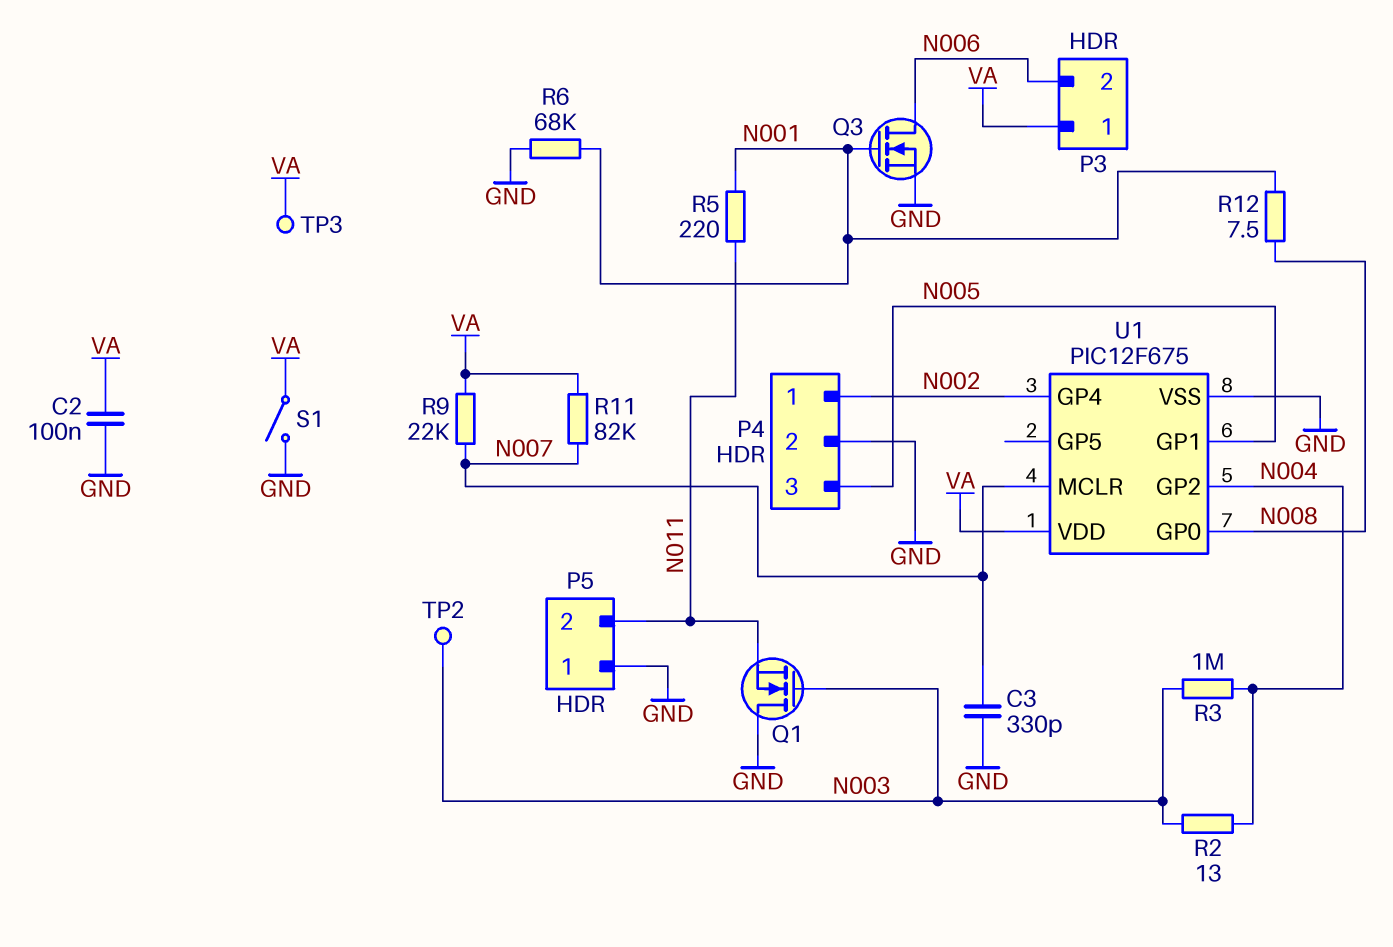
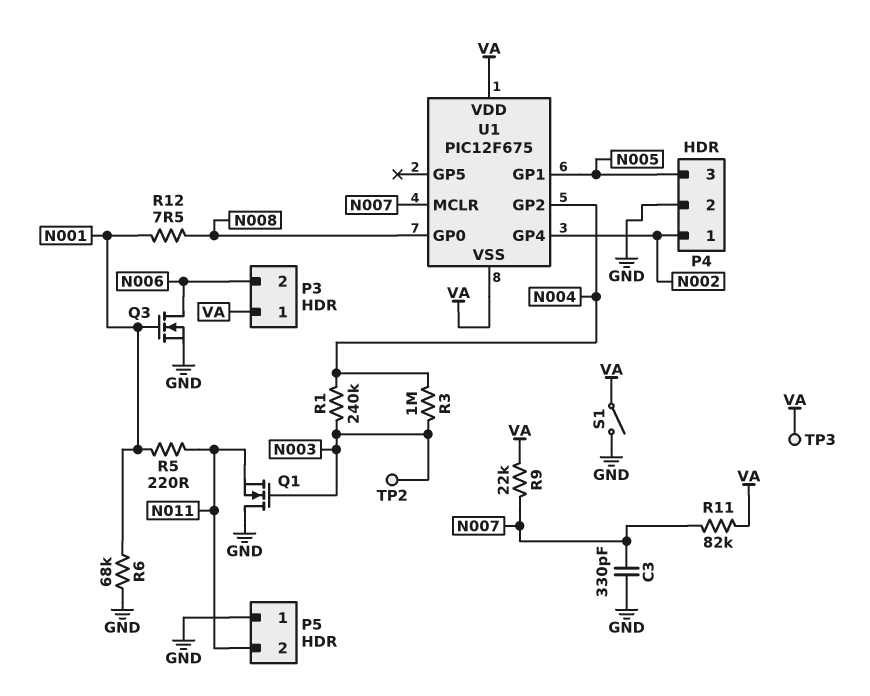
C2: 100nF (GND, VA) -> none
R1: none -> 240k (N003, N004)
R2: 13 (N003, N004) -> none
U1 pin VSS: GND -> VA

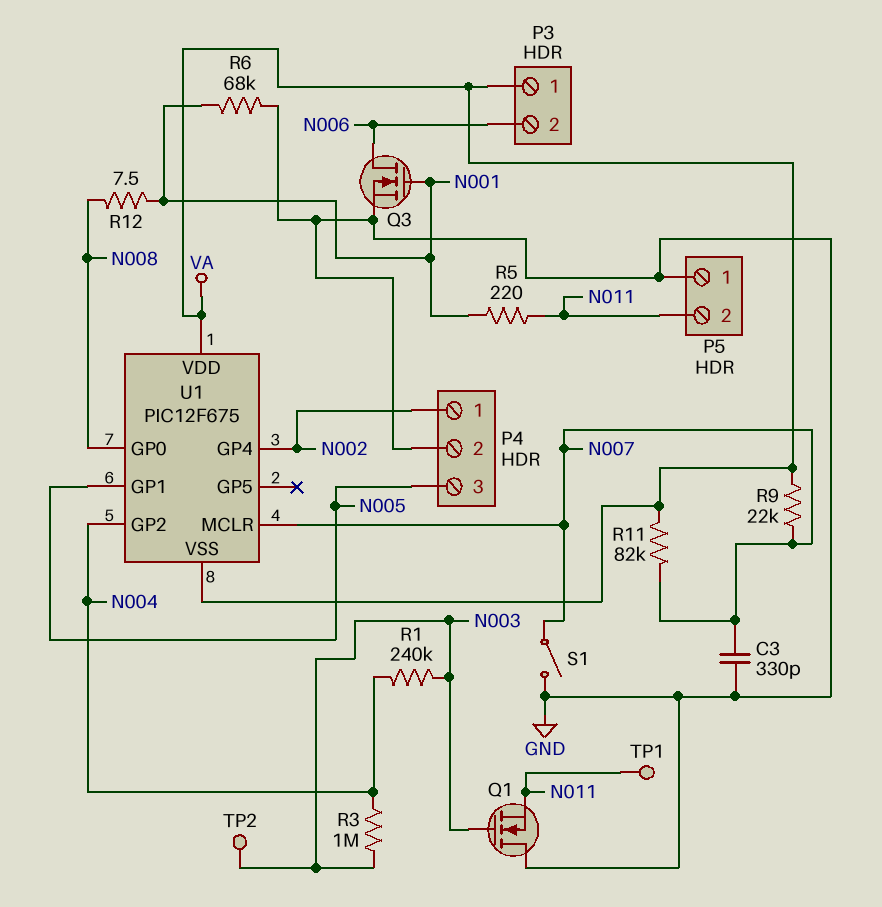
S1: switch (GND, VA) -> switch (GND, N007)
TP1: none -> test point (N011)
TP3: test point (VA) -> none

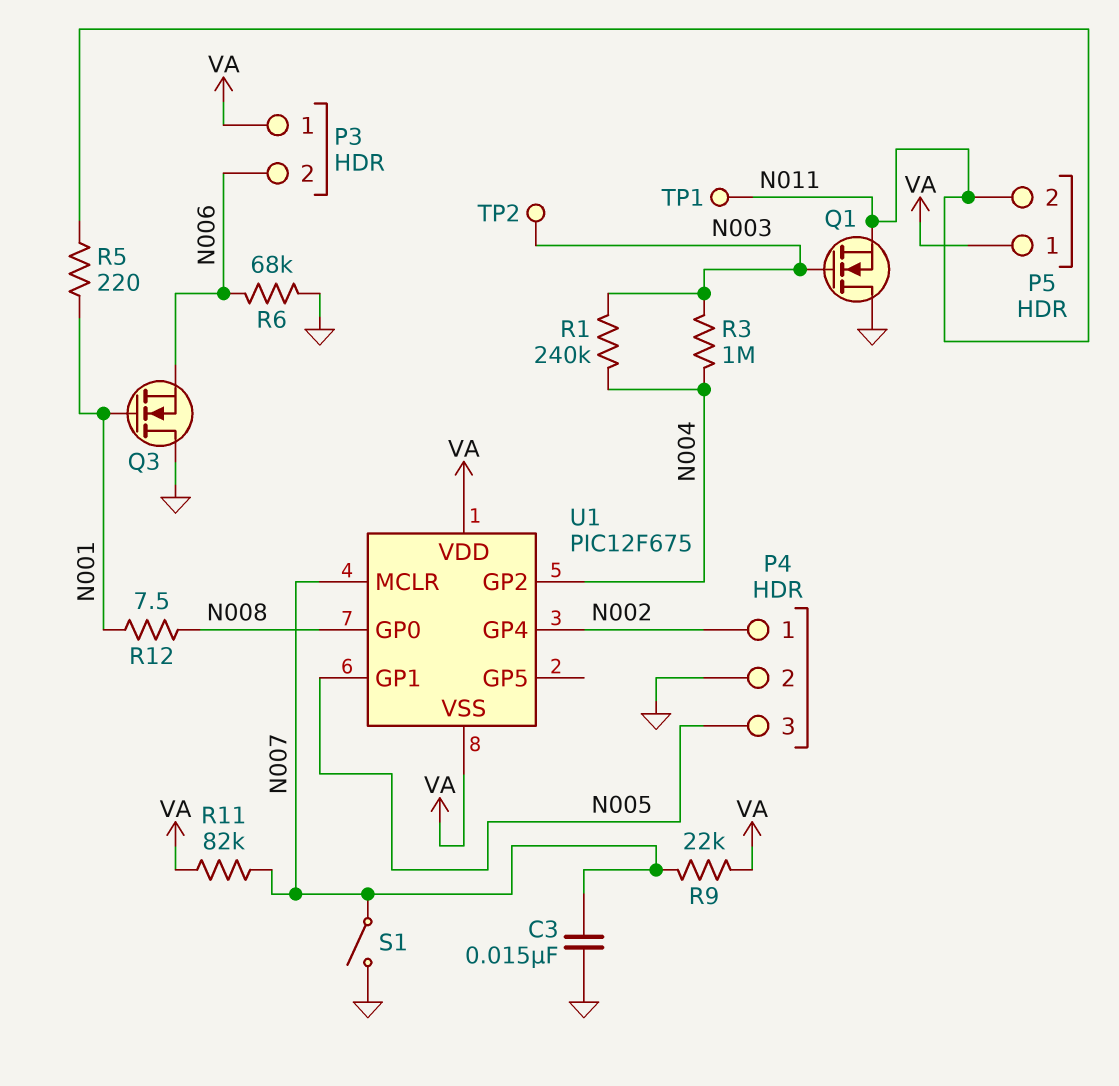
C3: 330pF (GND, N007) -> 15nF (GND, N007)
P5 pin 1: GND -> VA
Q3: NMOS (G N001, D N006, S GND) -> NMOS (G N001, D GND, S N006)
R6: 68k (GND, N001) -> 68k (GND, N006)

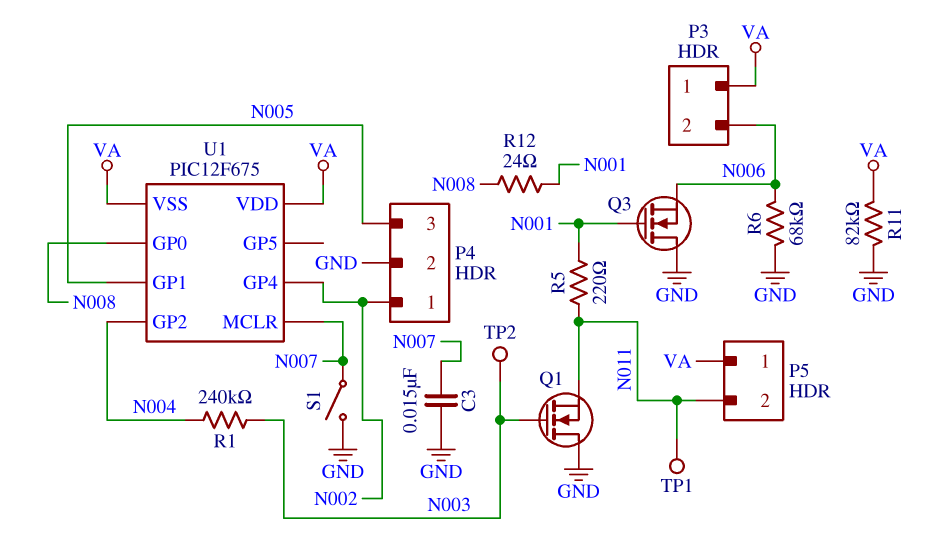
R3: 1M (N003, N004) -> none
R9: 22k (N007, VA) -> none
R11: 82k (N007, VA) -> 82k (GND, VA)
R12: 7.5 (N001, N008) -> 24 (N001, N008)

